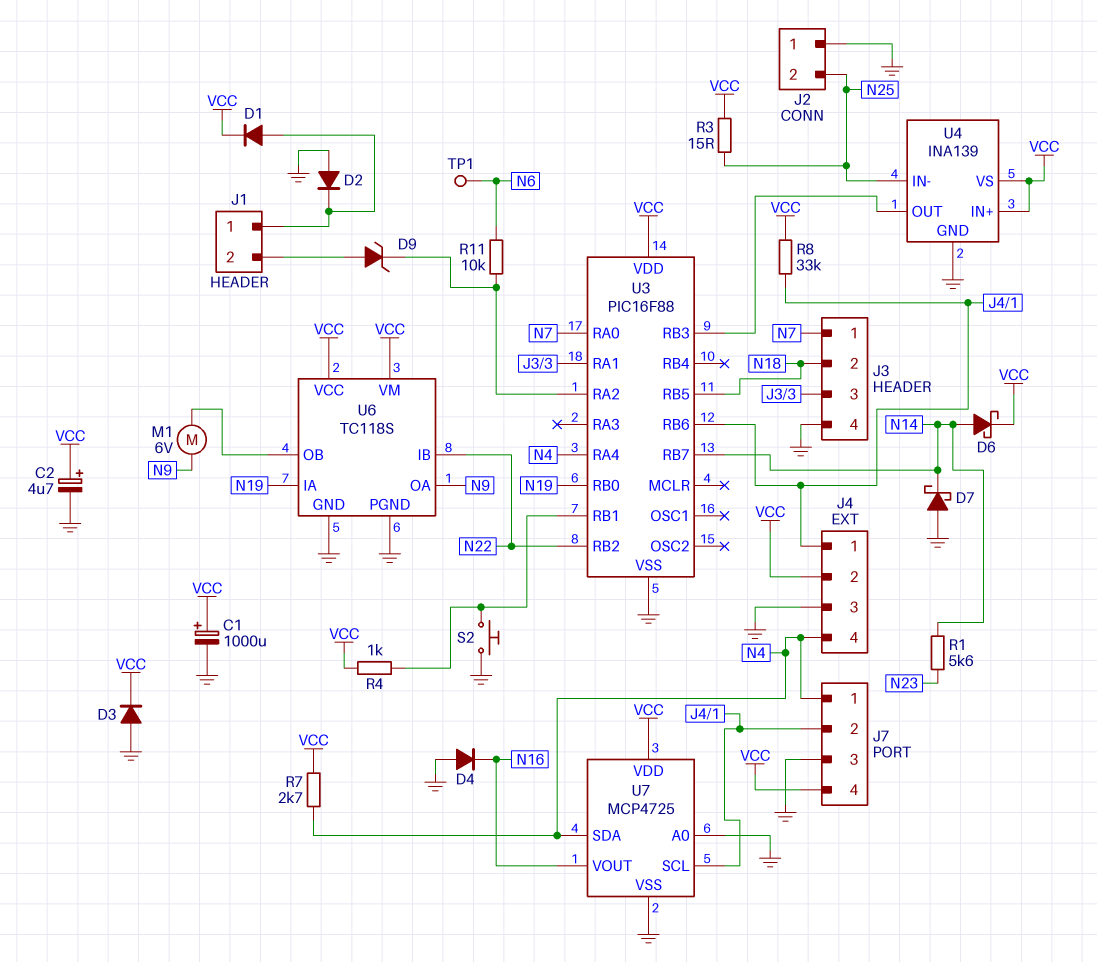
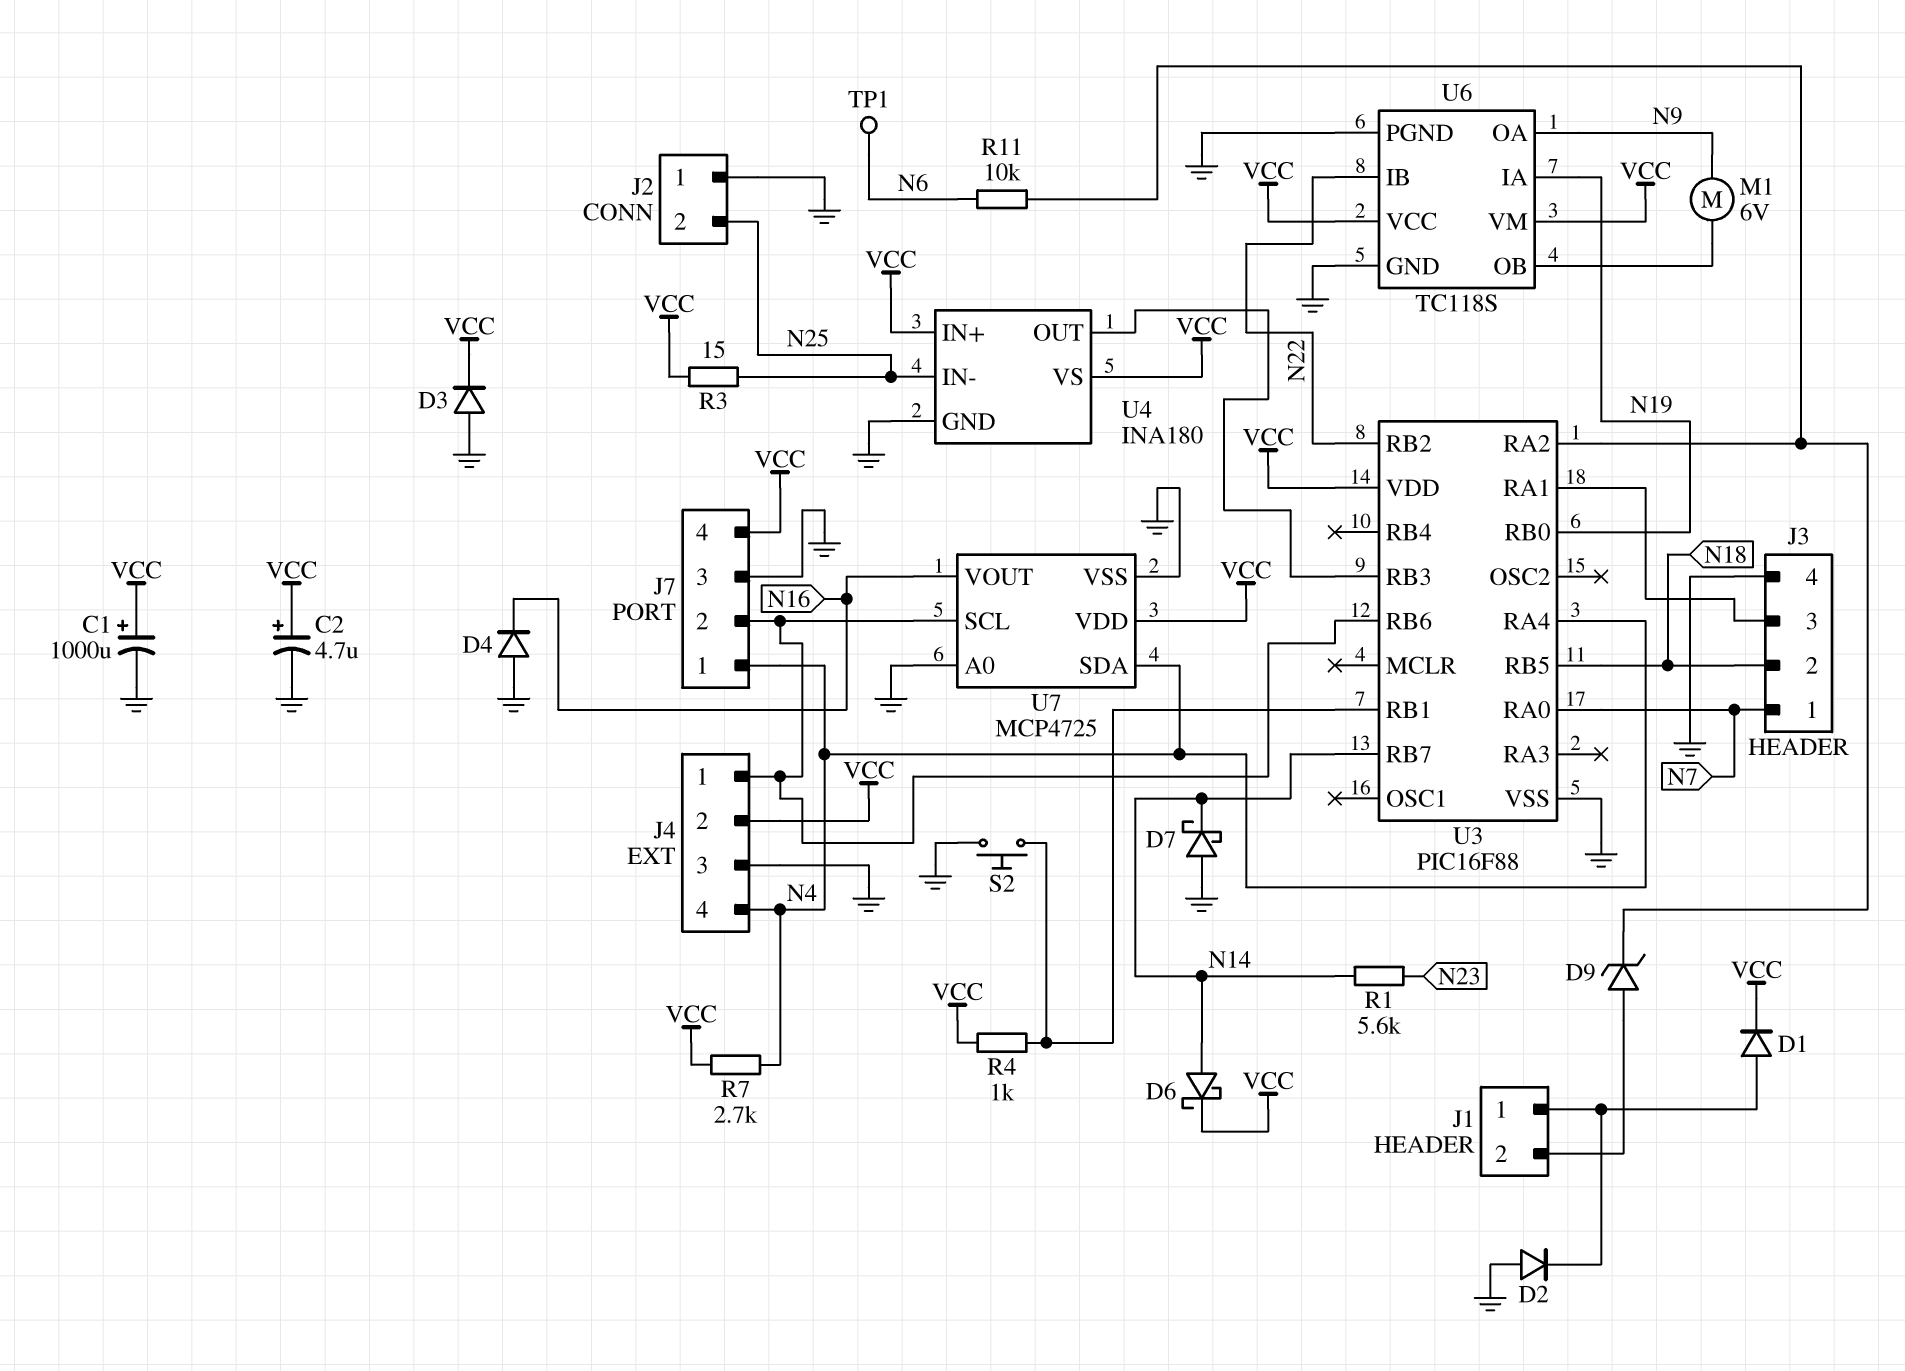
R8: 33k (J4/1, VCC) -> none
U4: INA139 -> INA180

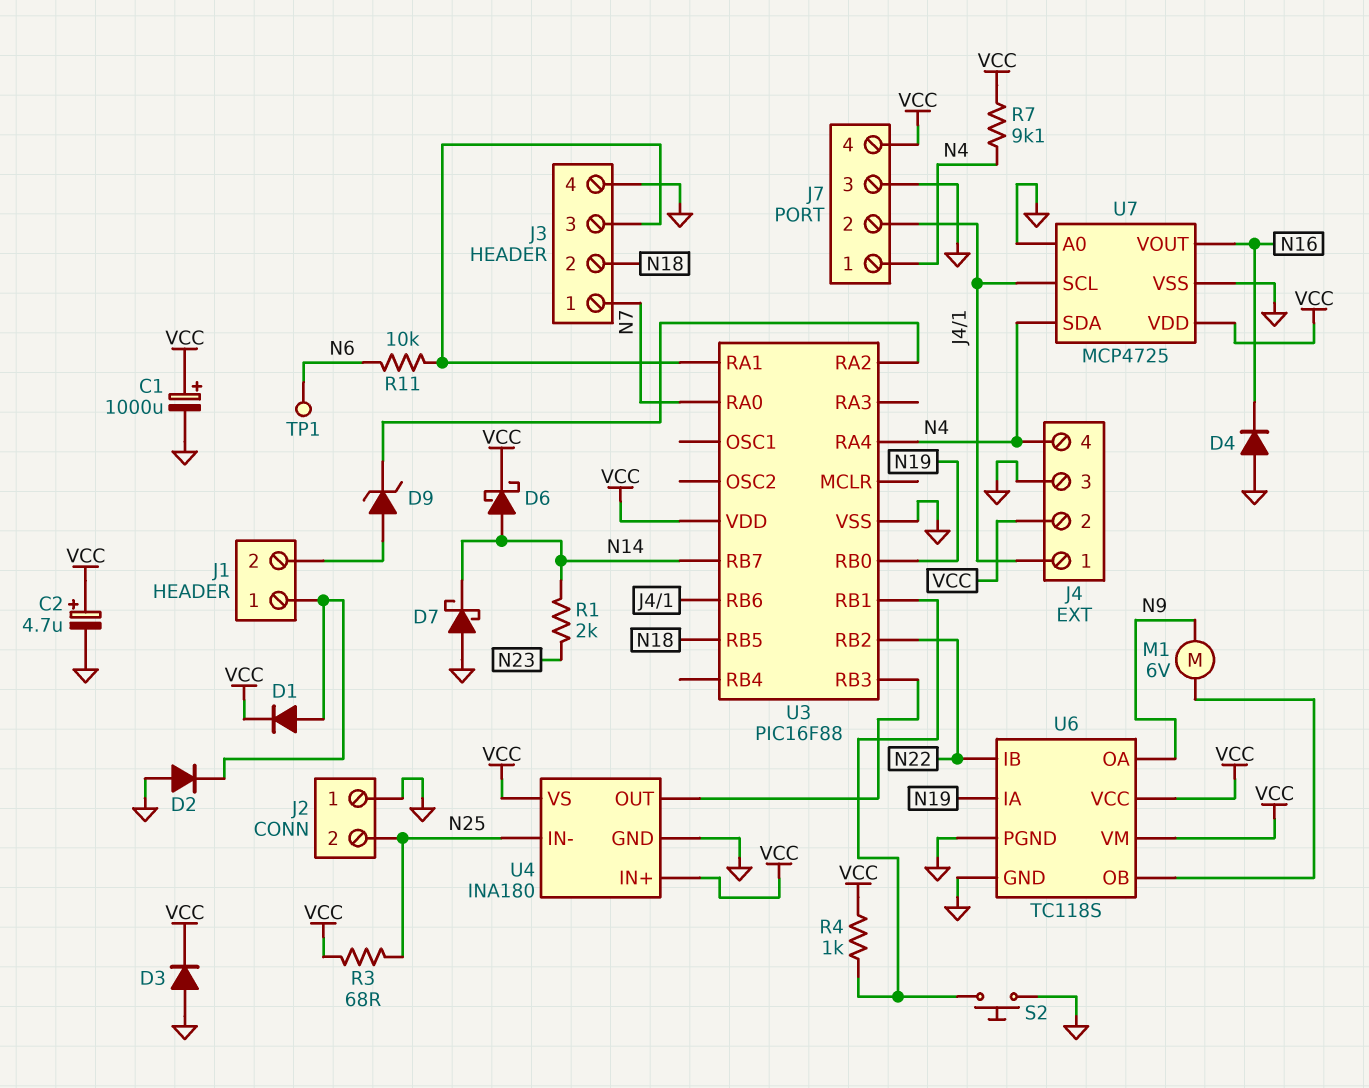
R1: 5.6k (N14, N23) -> 2k (N14, N23)
R3: 15 (N25, VCC) -> 68 (N25, VCC)
R7: 2.7k (N4, VCC) -> 9.1k (N4, VCC)
R11: 10k (N6, U3/RA2) -> 10k (J3/3, N6)

